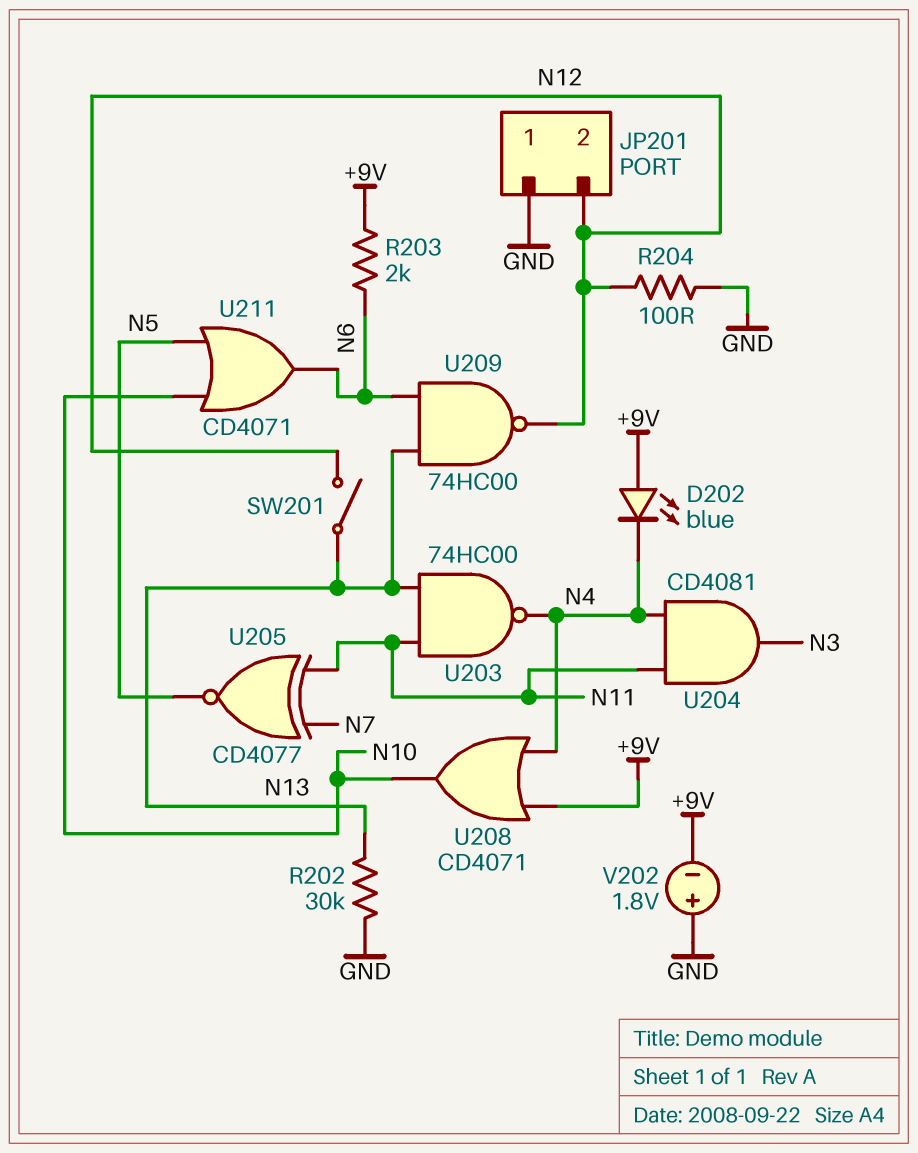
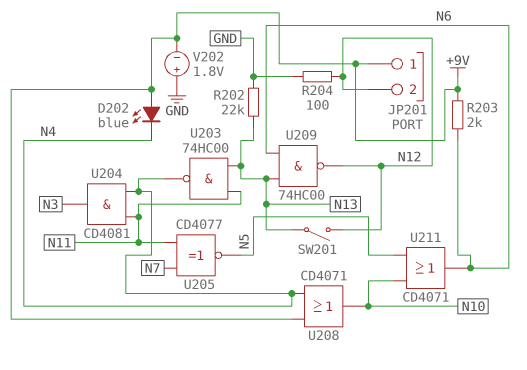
JP201 pin 1: GND -> +9V
R202: 30k (GND, N13) -> 22k (GND, N13)

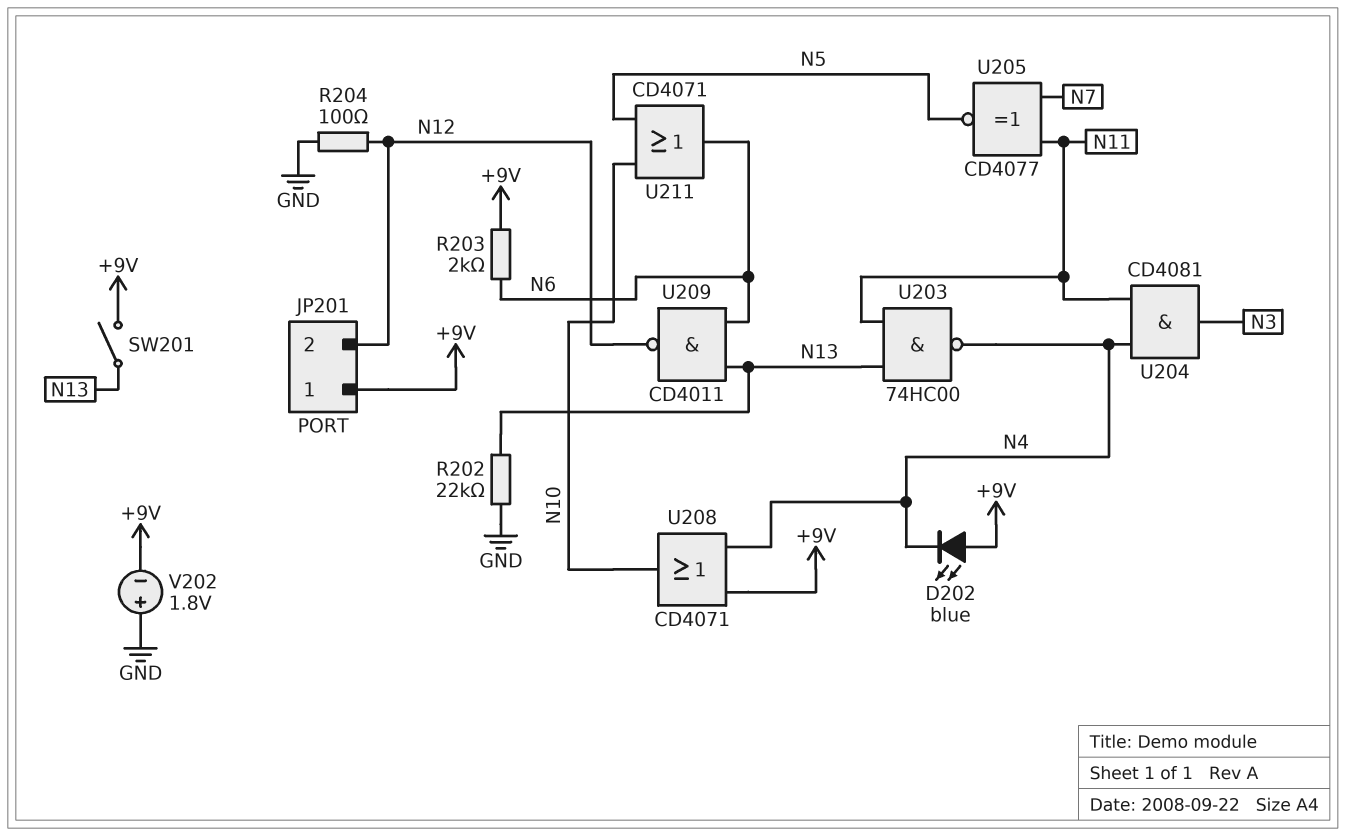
SW201: switch (N12, N13) -> switch (+9V, N13)
U209: NAND 74HC00 (in N6, in N13, out N12) -> NAND CD4011 (in N6, in N13, out N12)

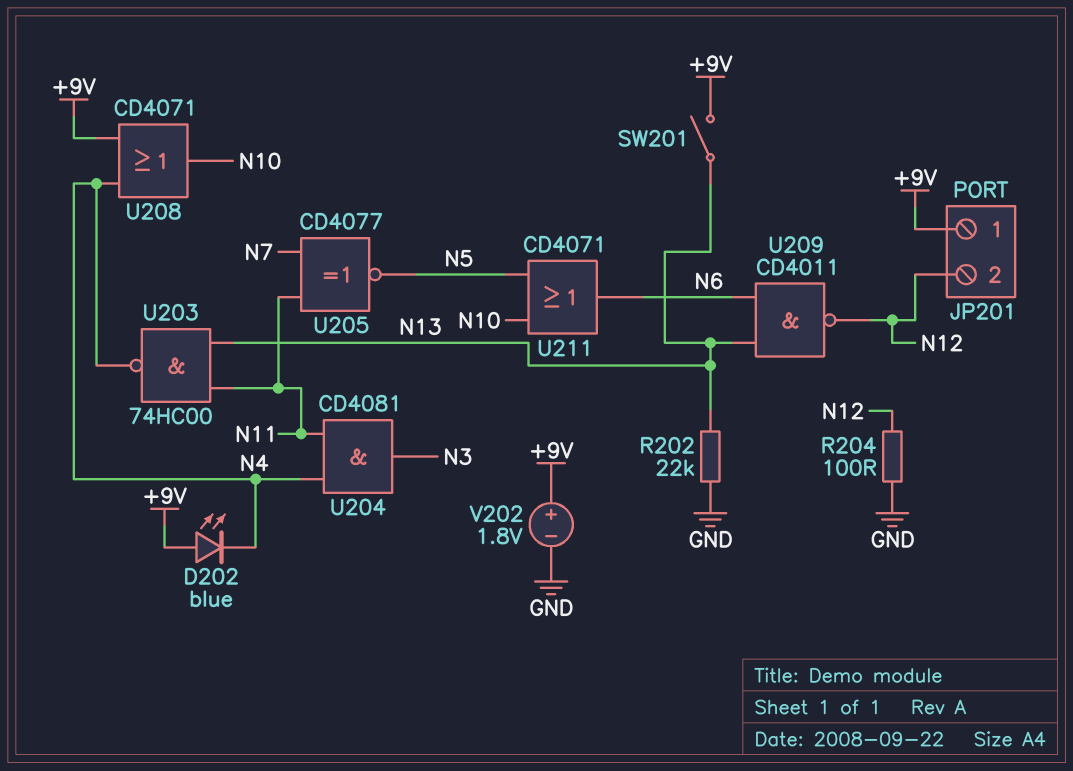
R203: 2k (+9V, N6) -> none
V202: 1.8V (plus GND, minus +9V) -> 1.8V (plus +9V, minus GND)

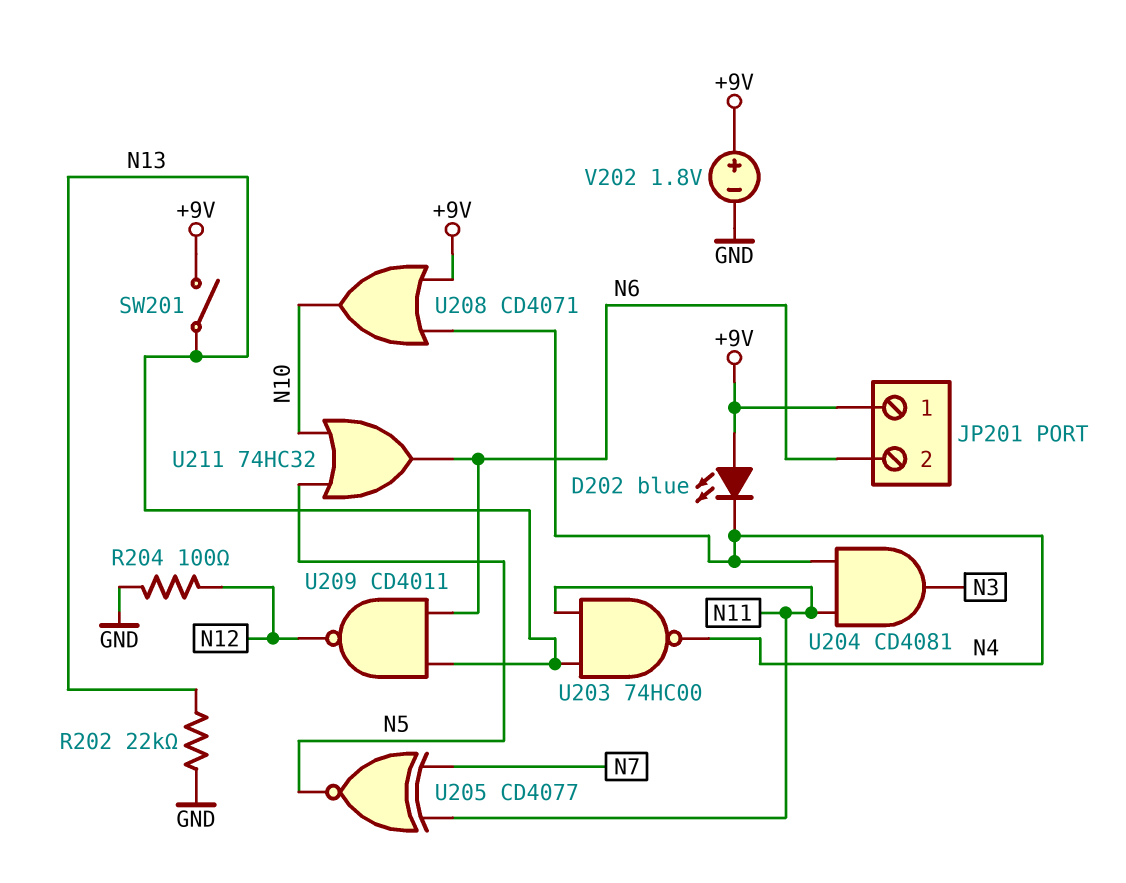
JP201 pin 2: N12 -> N6
U211: OR CD4071 (in N5, in N10, out N6) -> OR 74HC32 (in N5, in N10, out N6)

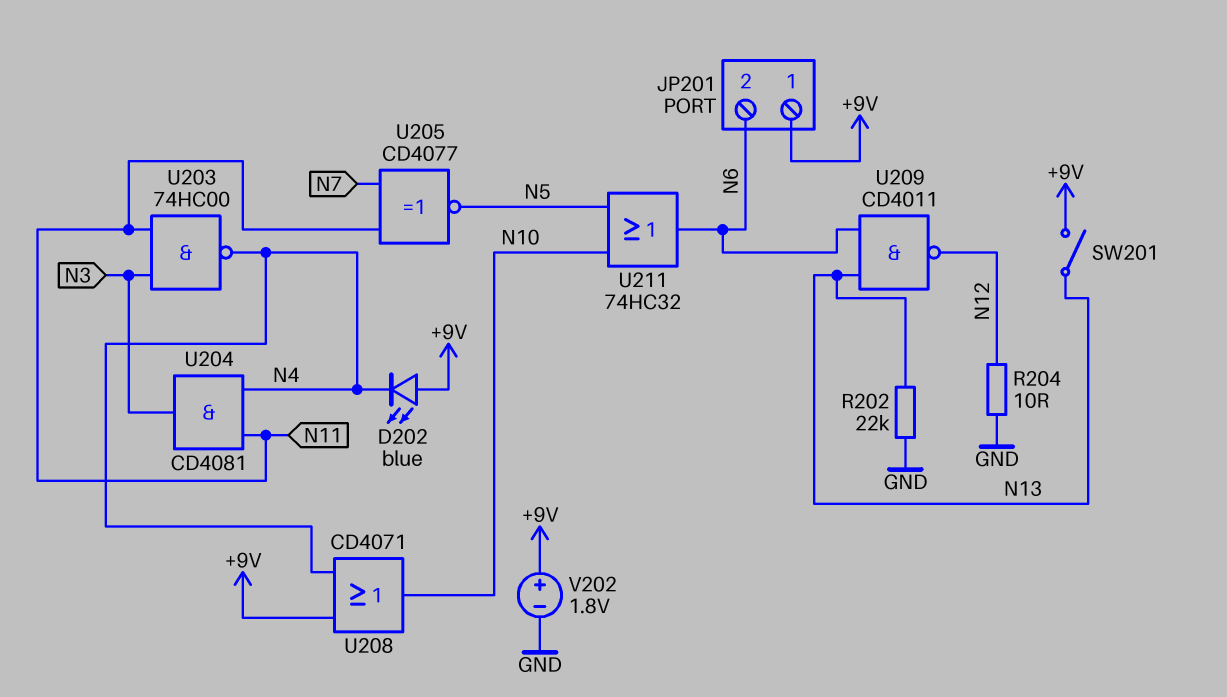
R204: 100 (GND, N12) -> 10 (GND, N12)
U203: NAND 74HC00 (in N11, in N13, out N4) -> NAND 74HC00 (in N3, in N11, out N4)

